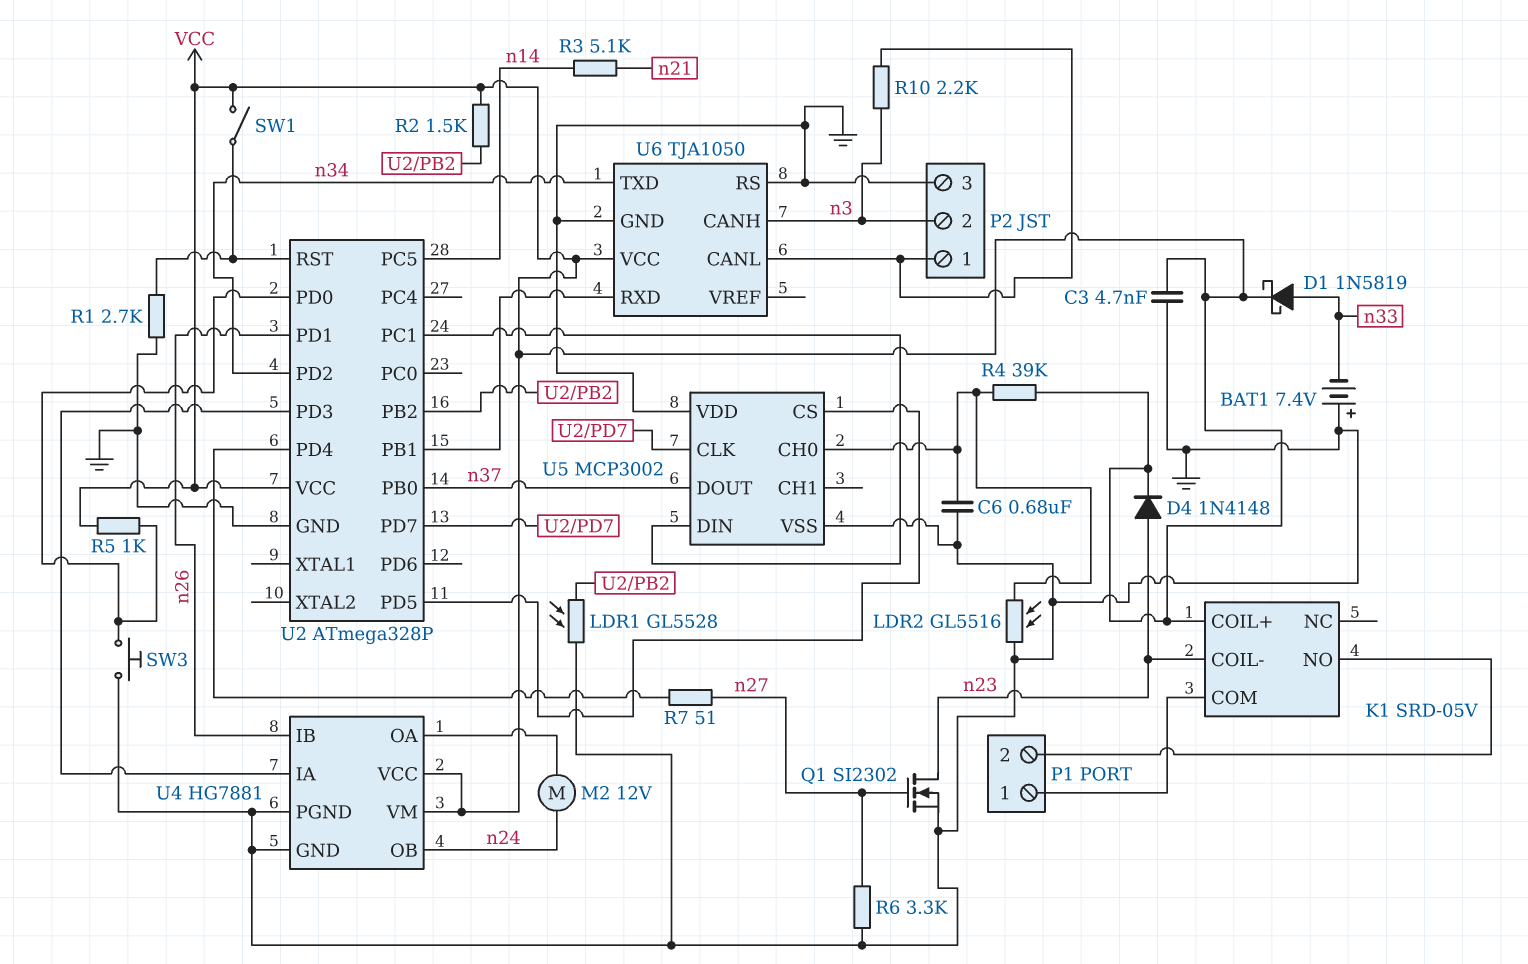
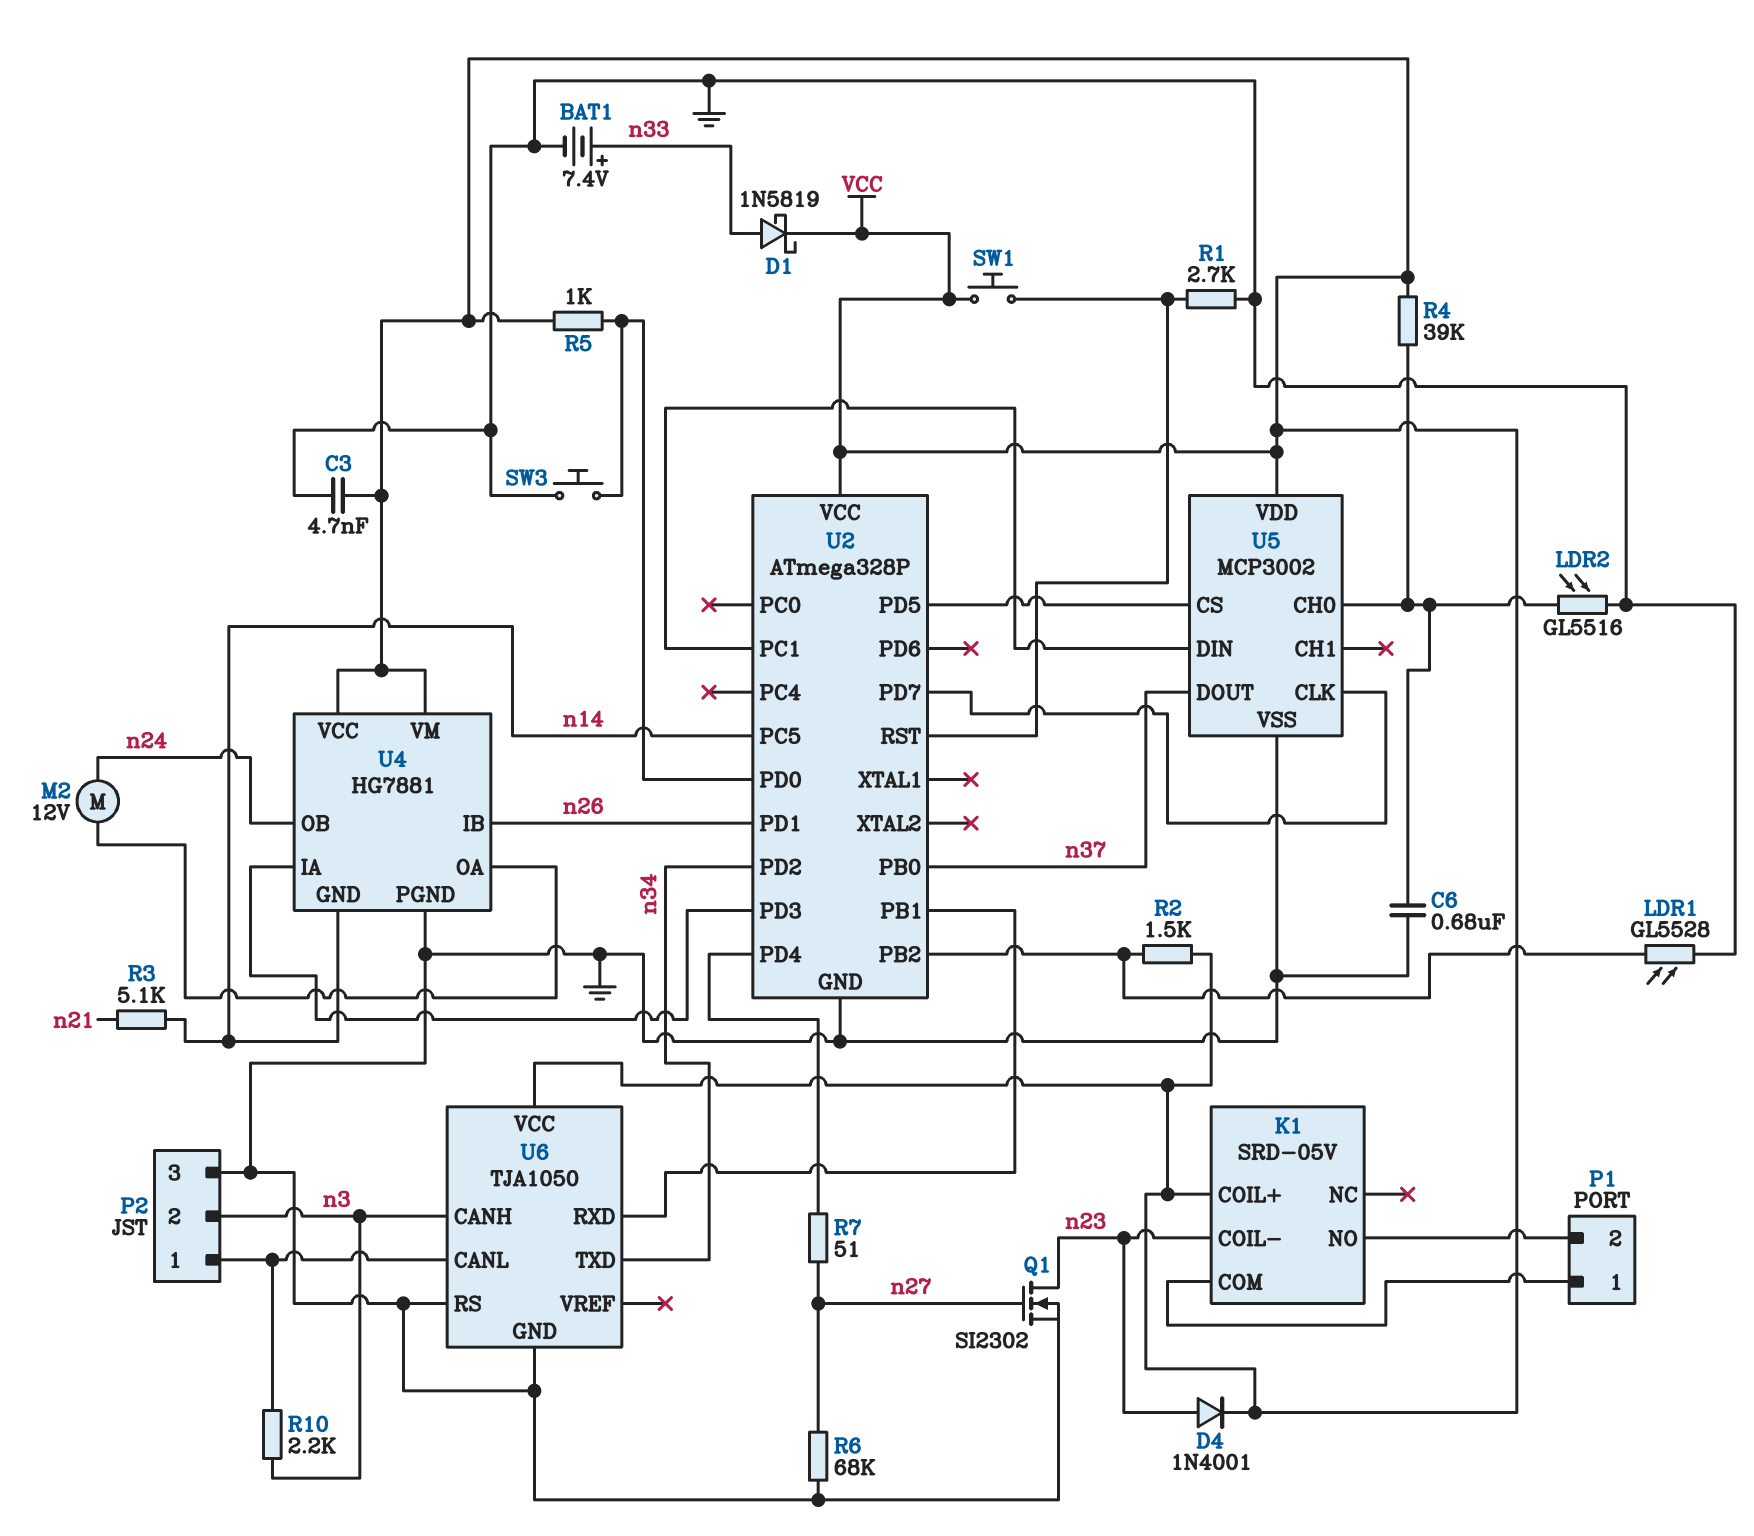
BAT1: 7.4V (plus GND, minus n33) -> 7.4V (plus n33, minus GND)
D4: diode 1N4148 (A n23, K VCC) -> diode 1N4001 (A n23, K VCC)
R6: 3.3k (GND, n27) -> 68k (GND, n27)
SW1: switch (U2/RST, VCC) -> button (U2/RST, VCC)
U4 pin GND: GND -> n14
U5 pin VDD: GND -> VCC

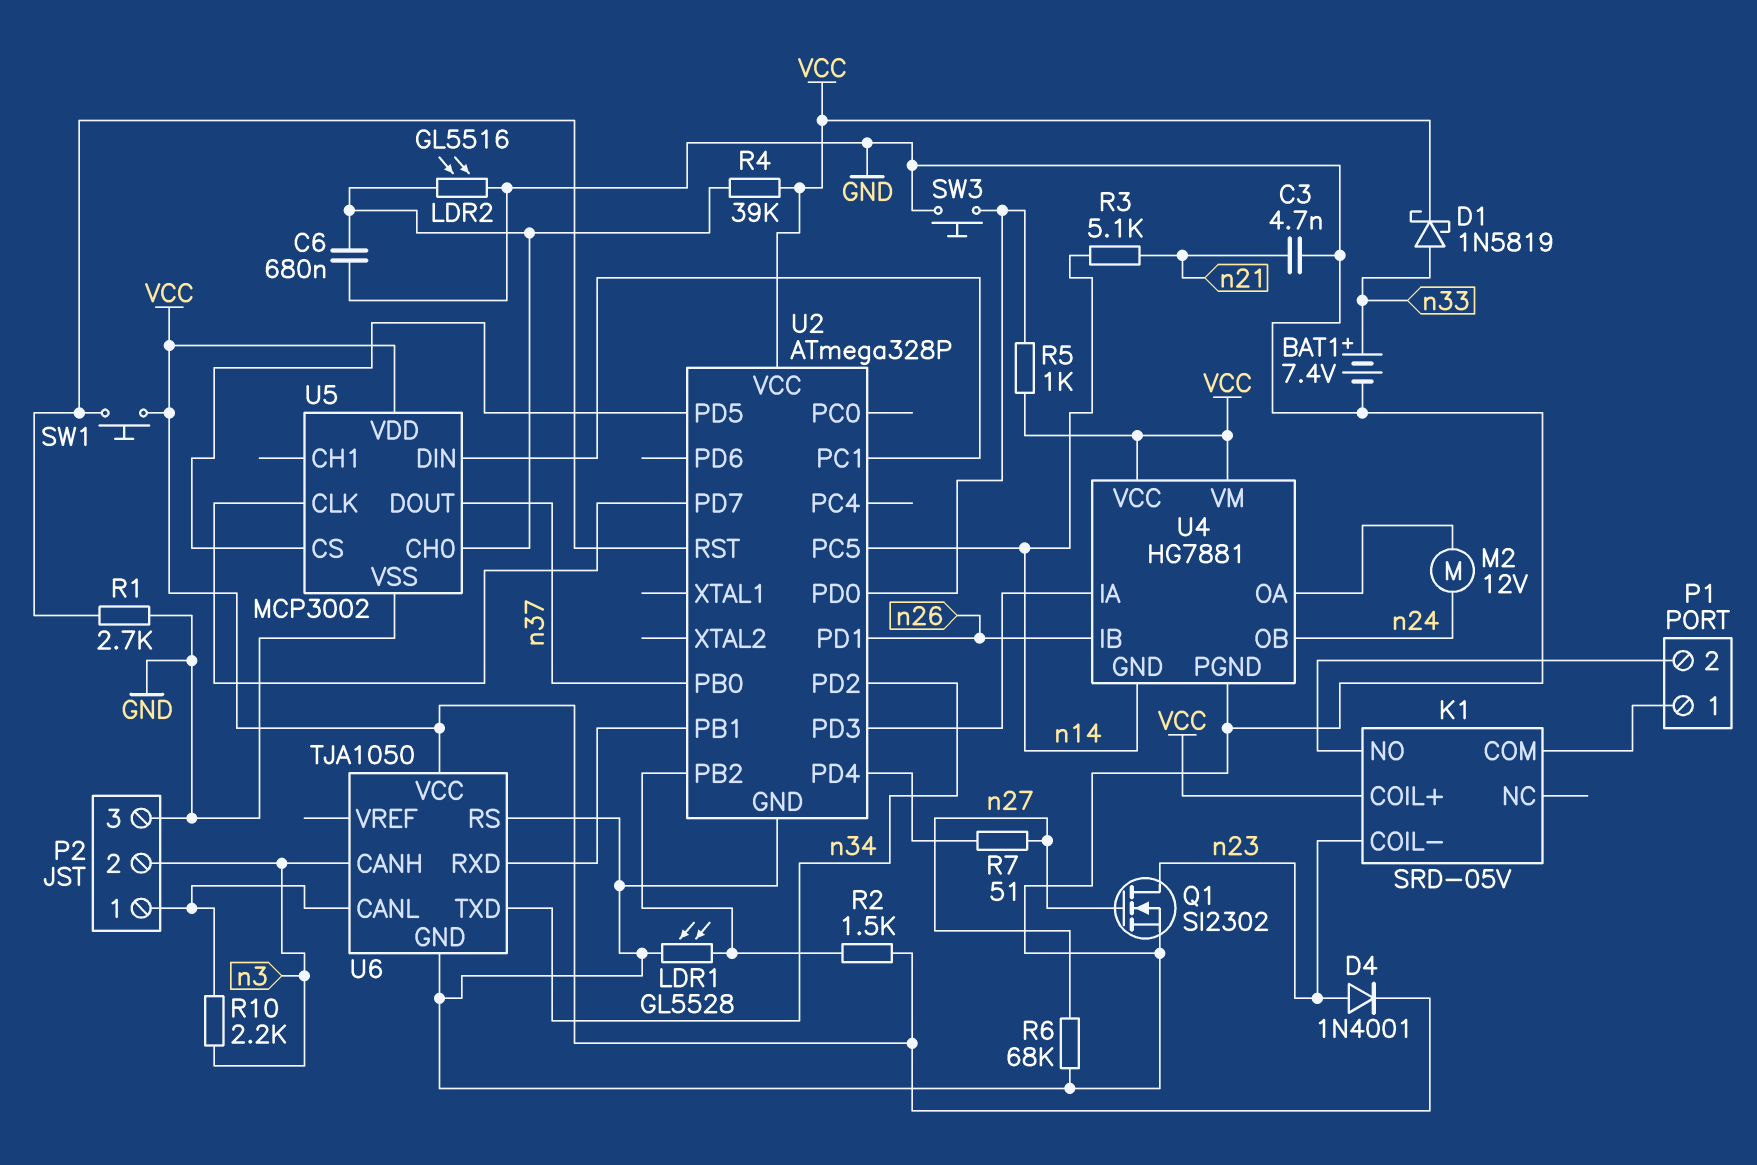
C3: 4.7nF (GND, VCC) -> 4.7nF (GND, n21)

